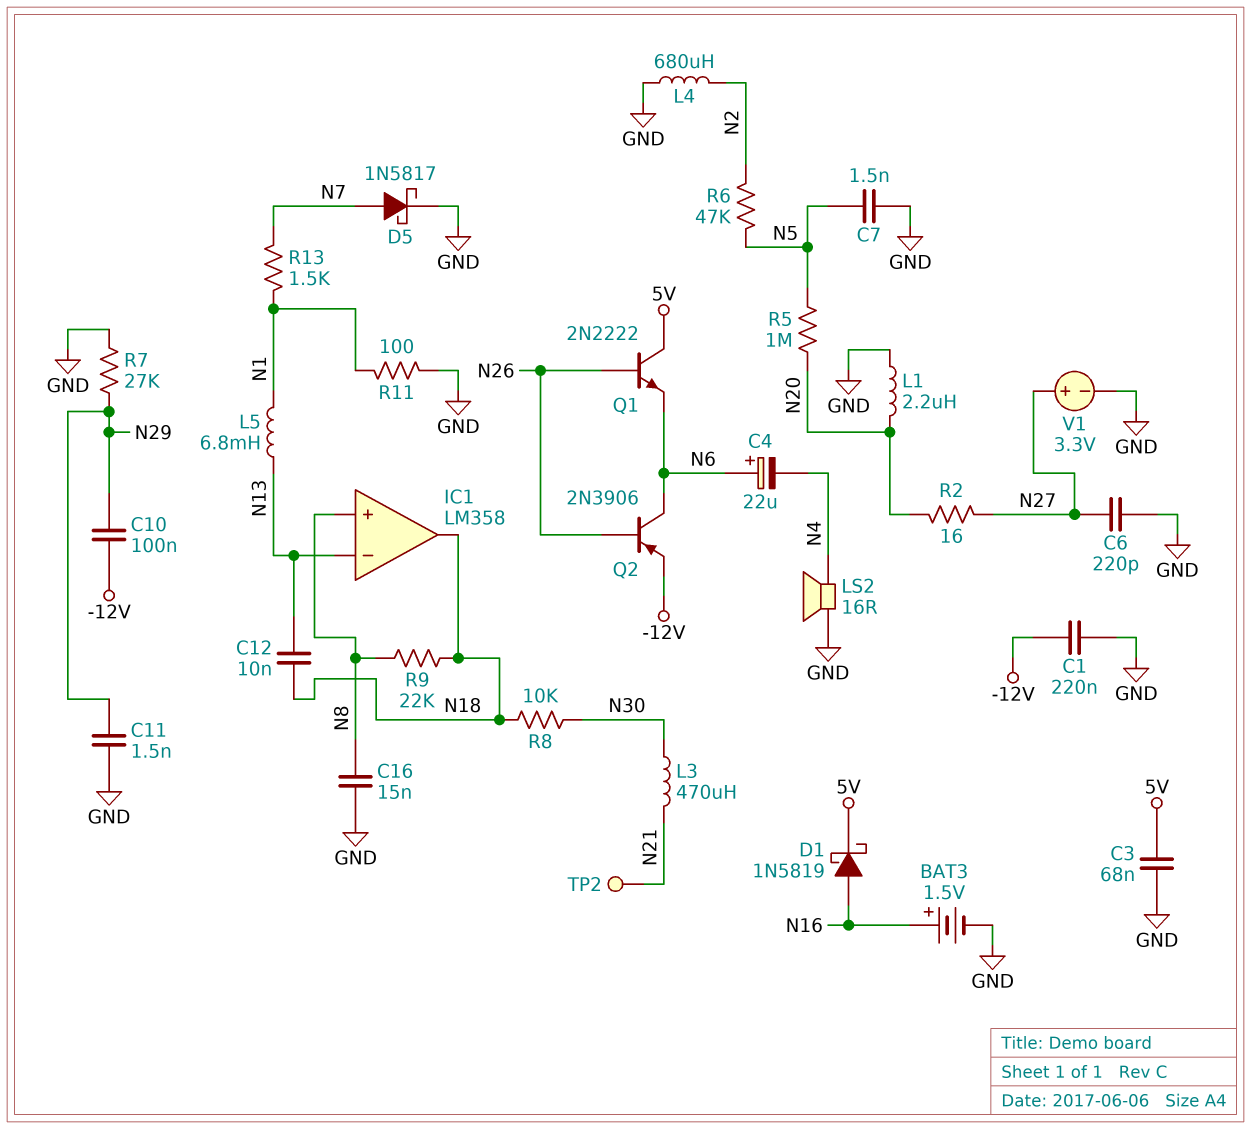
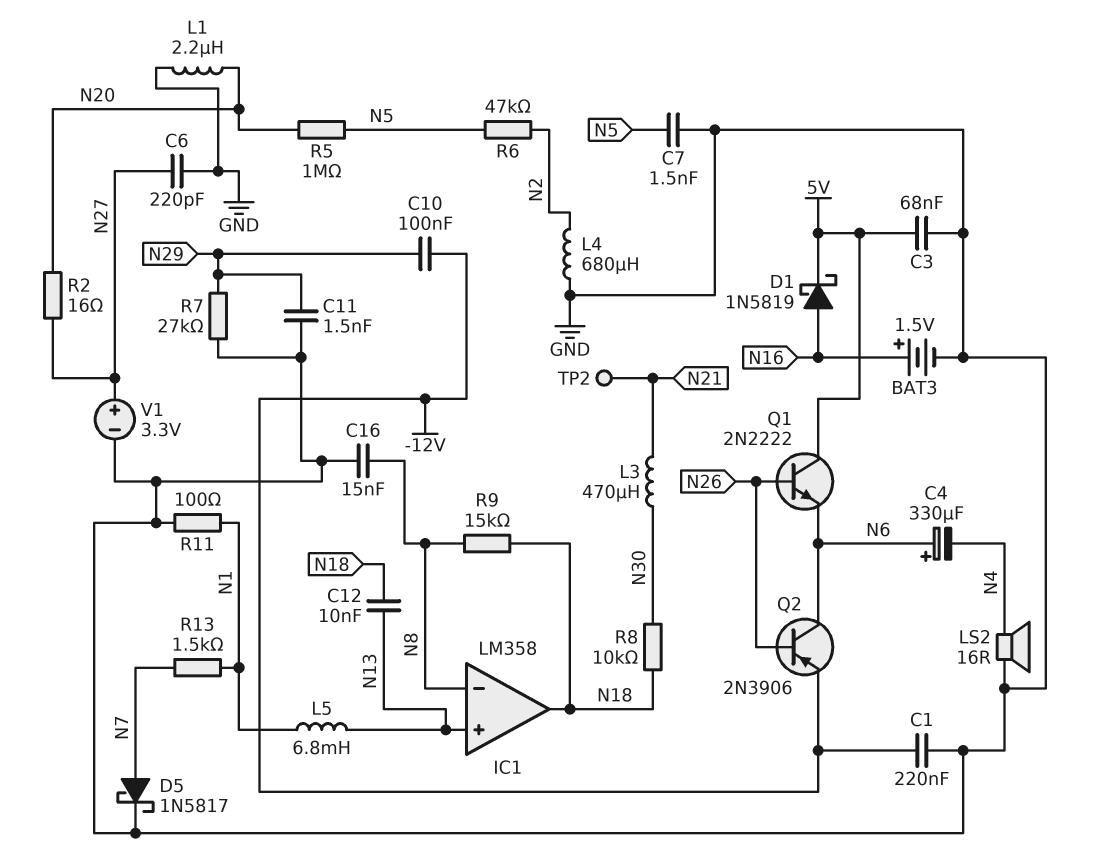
C4: 22uF (plus N6, minus N4) -> 330uF (plus N6, minus N4)
IC1 pin in+: N8 -> N13
IC1 pin in-: N13 -> N8
R9: 22k (N8, N18) -> 15k (N8, N18)

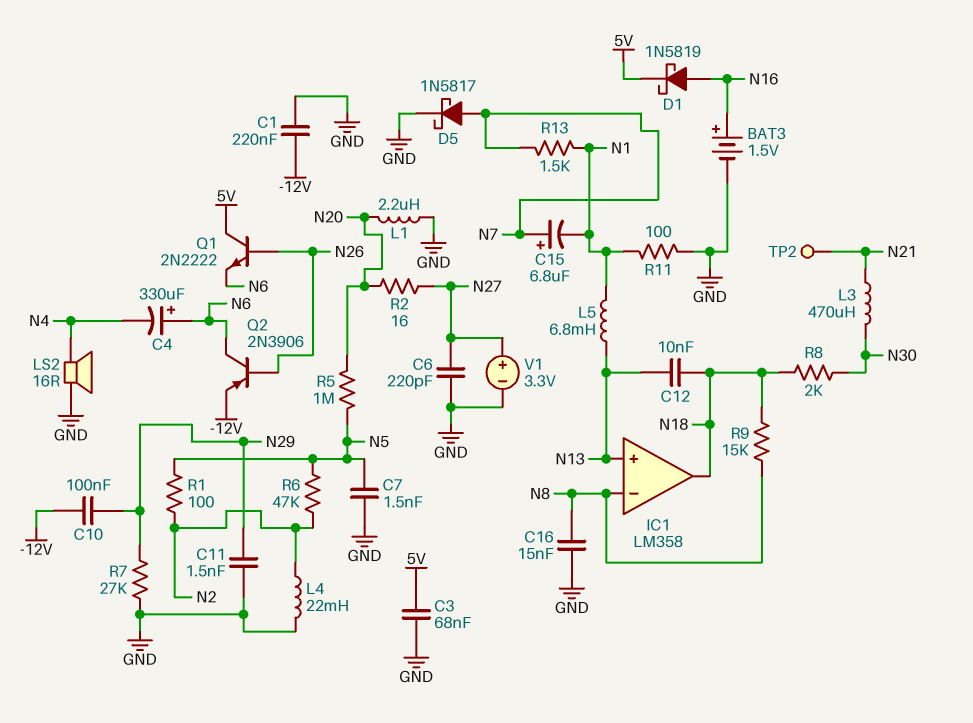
C15: none -> 6.8uF (plus N7, minus N1)
L4: 680uH (GND, N2) -> 22mH (GND, N2)
R1: none -> 100 (N2, N5)
R8: 10k (N18, N30) -> 2k (N18, N30)

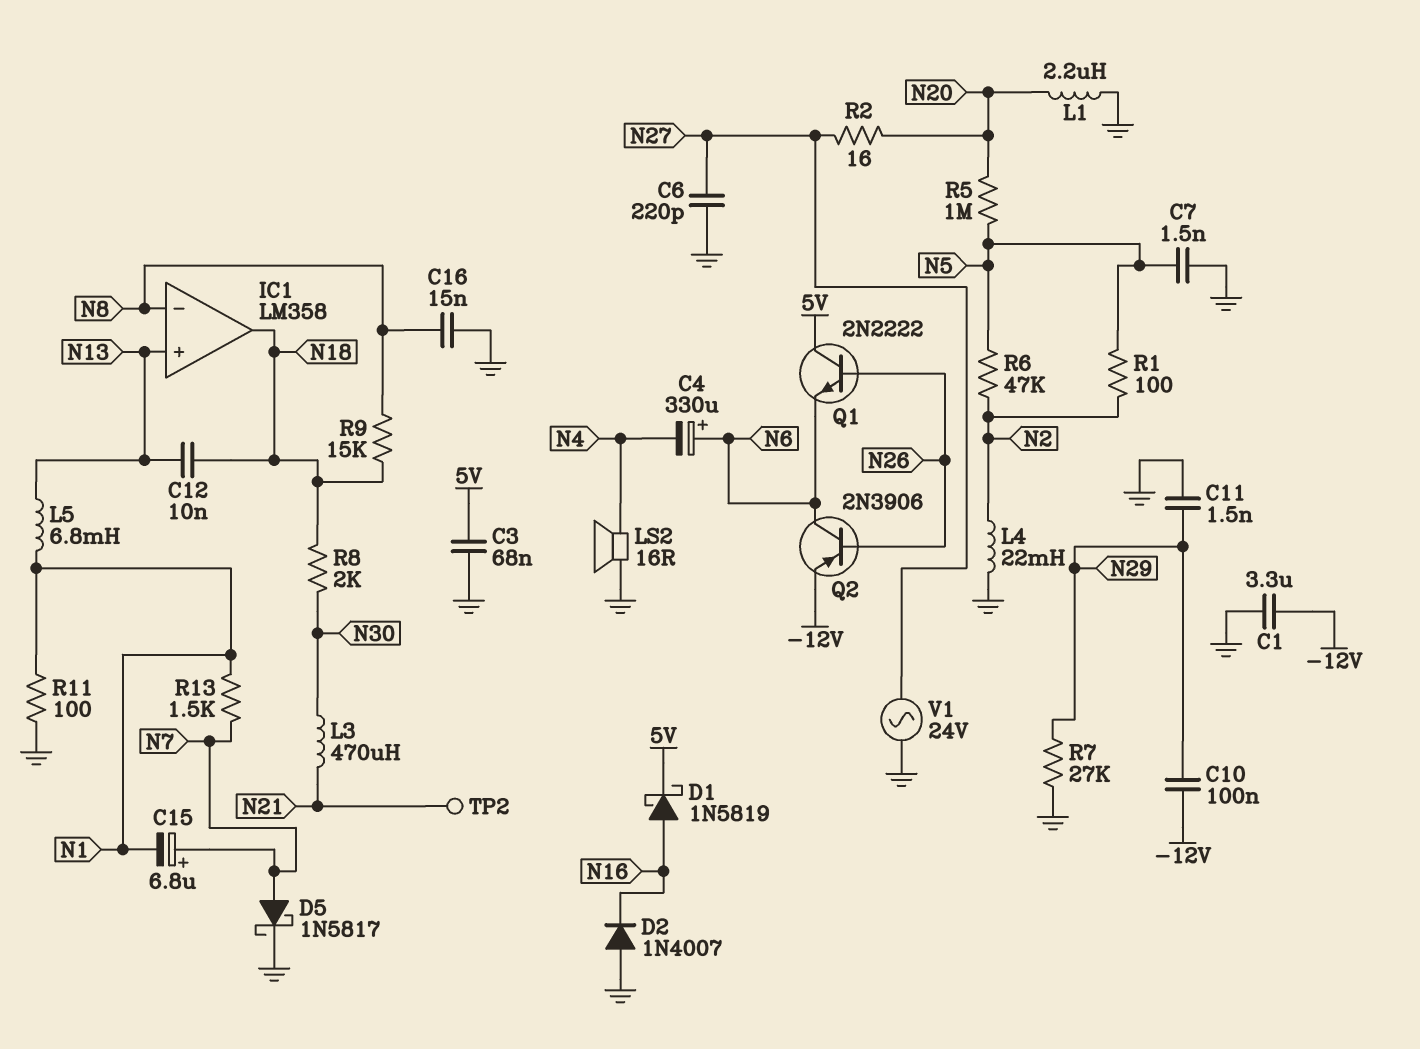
BAT3: 1.5V (plus N16, minus GND) -> none
C1: 220nF (-12V, GND) -> 3.3uF (-12V, GND)
D2: none -> diode 1N4007 (A GND, K N16)
V1: 3.3V (plus N27, minus GND) -> AC 24V (GND, N27)

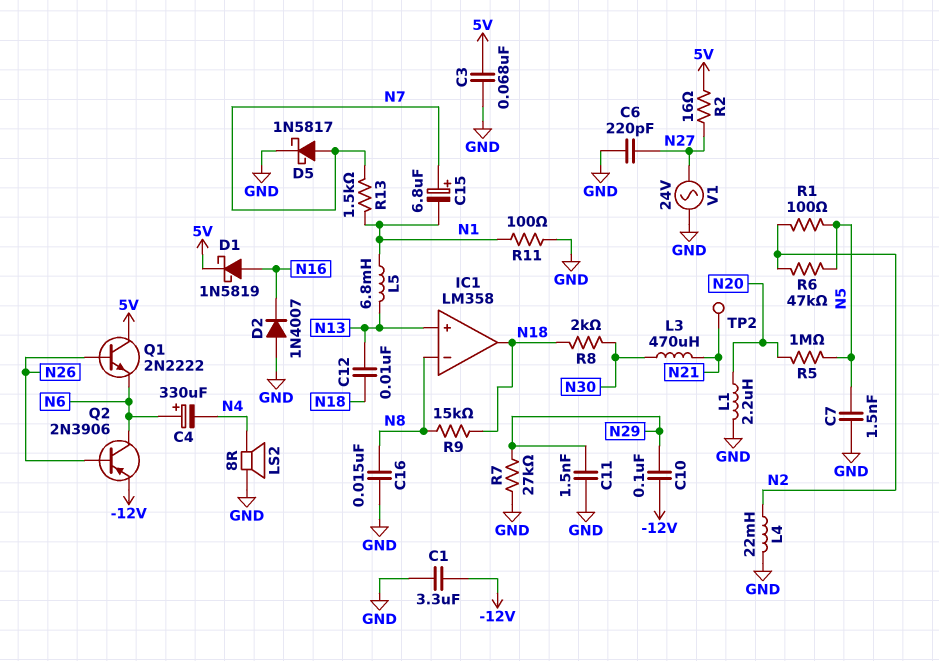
LS2: speaker 16R (GND, N4) -> speaker 8R (GND, N4)
R2: 16 (N20, N27) -> 16 (5V, N27)

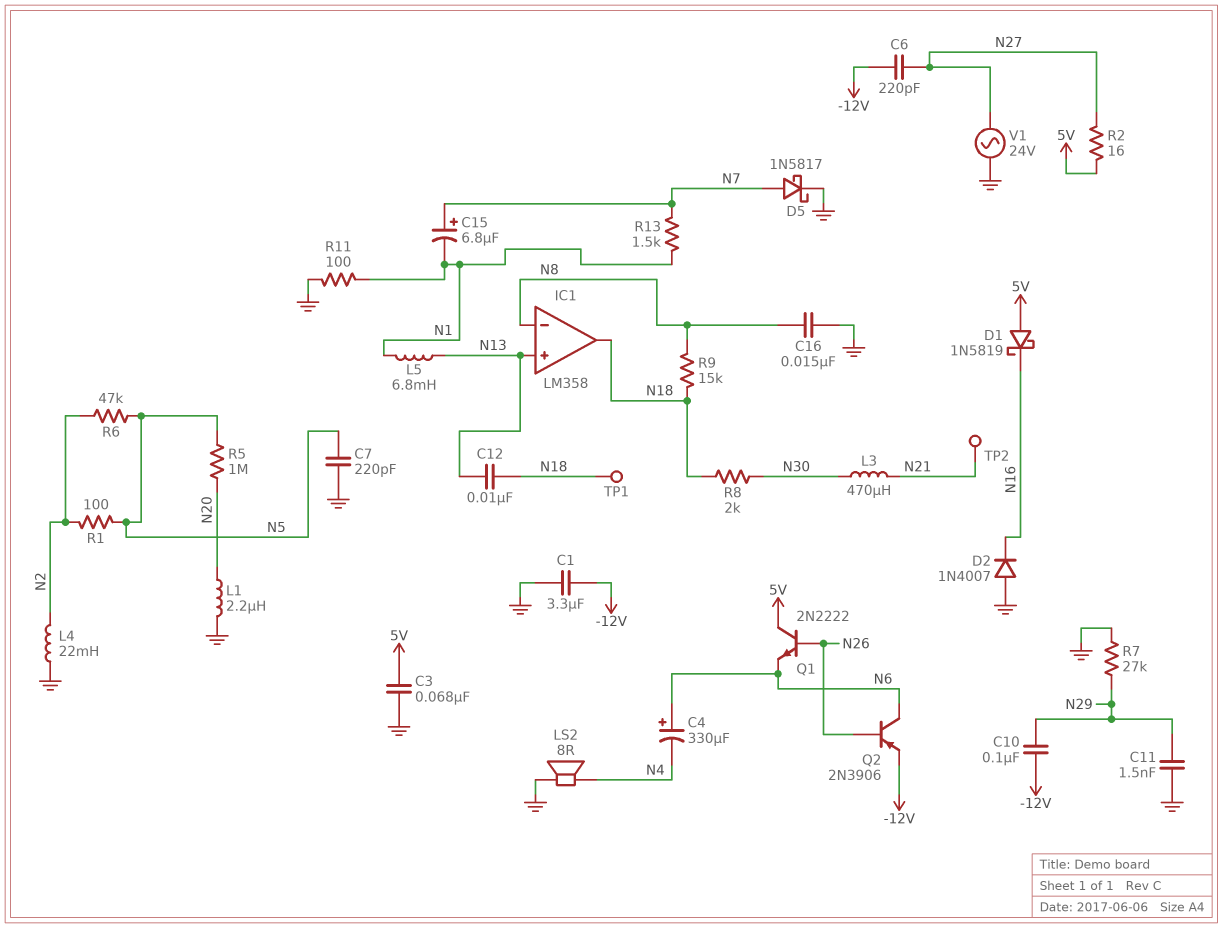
C6: 220pF (GND, N27) -> 220pF (-12V, N27)
C7: 1.5nF (GND, N5) -> 220pF (GND, N5)
D1: schottky 1N5819 (A N16, K 5V) -> schottky 1N5819 (A 5V, K N16)
TP1: none -> test point (N18)

